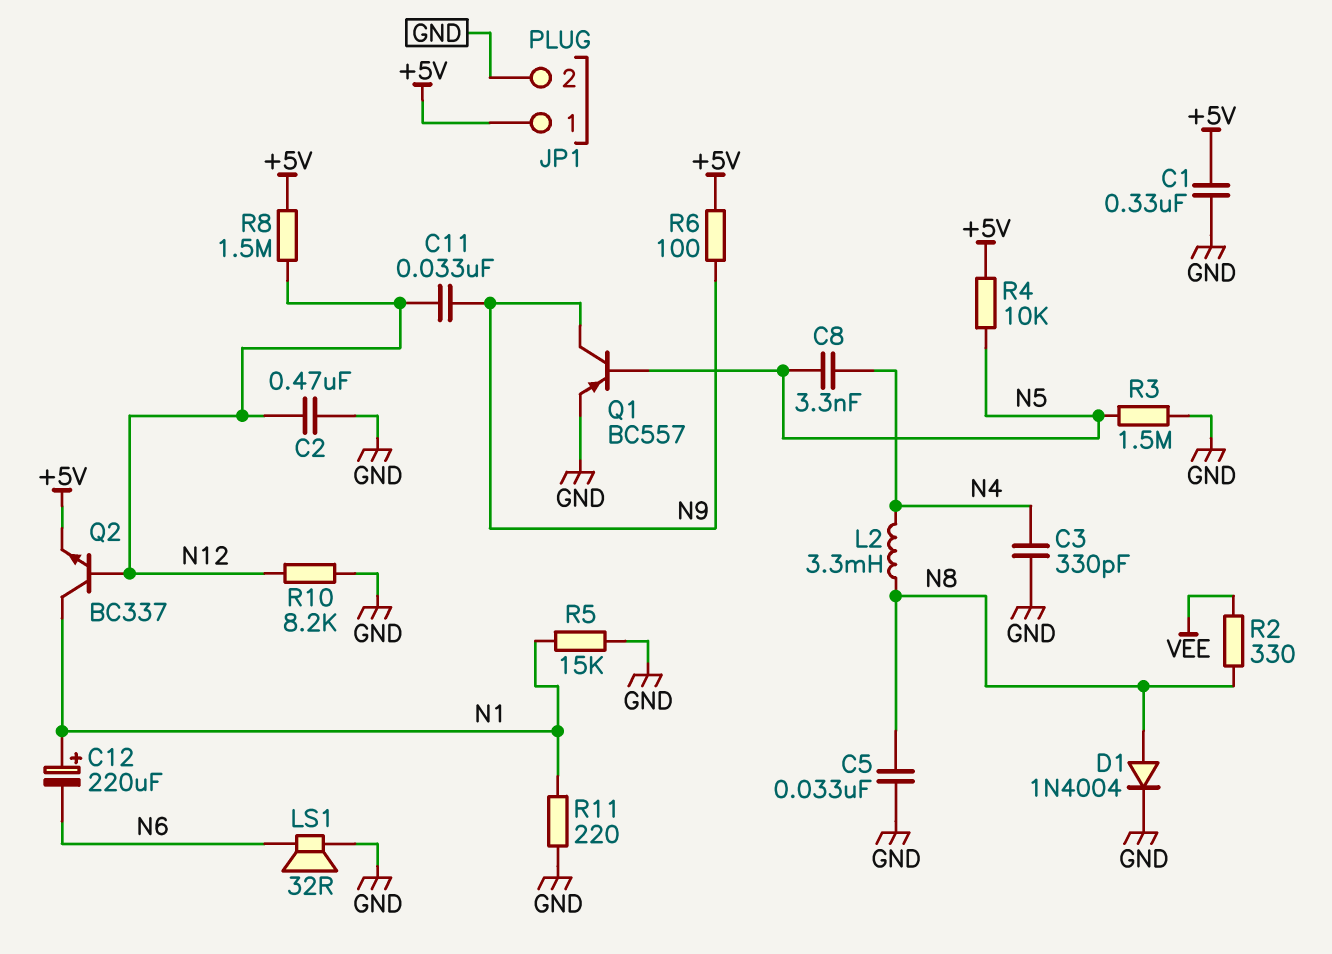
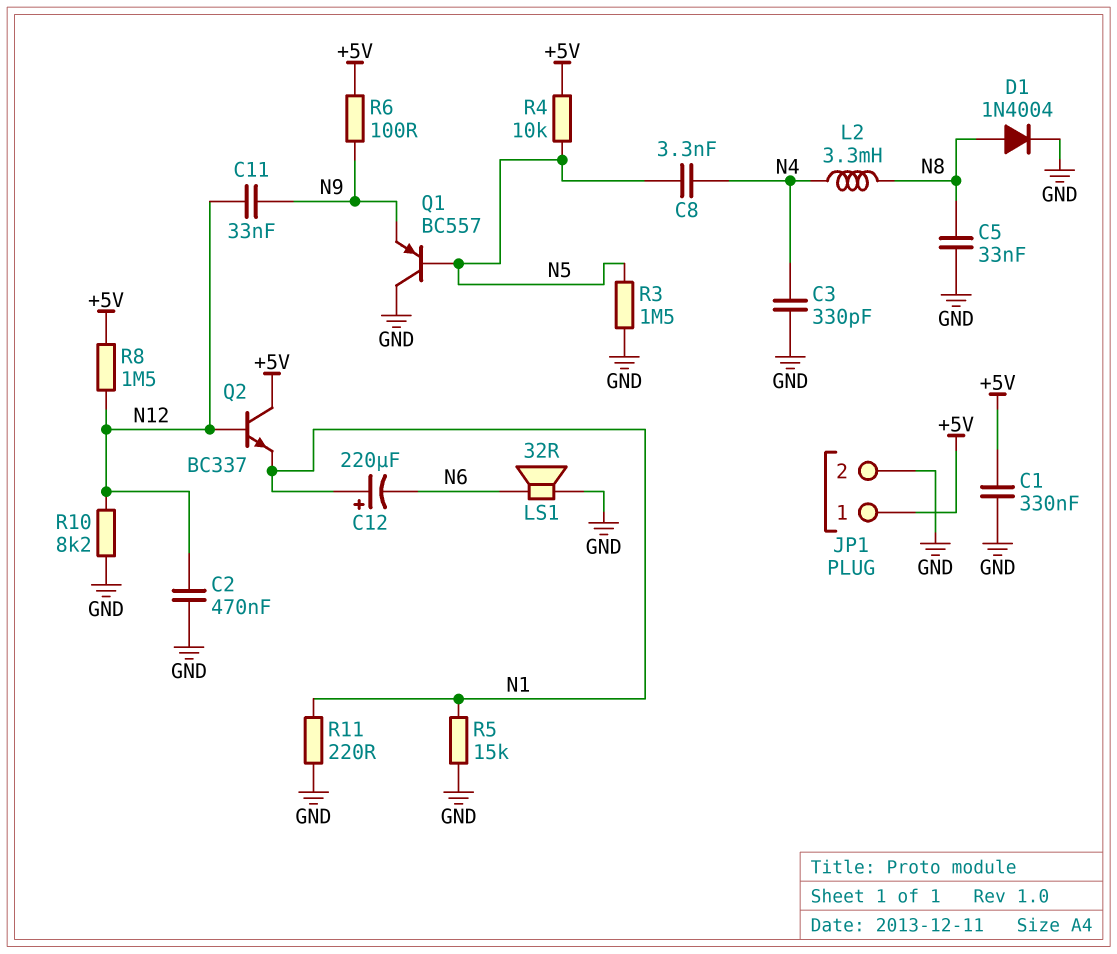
Q1: PNP BC557 (B N5, C N9, E GND) -> PNP BC557 (B N5, C GND, E N9)
Q2: NPN BC337 (B N12, C N1, E +5V) -> NPN BC337 (B N12, C +5V, E N1)
R2: 330 (N8, VEE) -> none

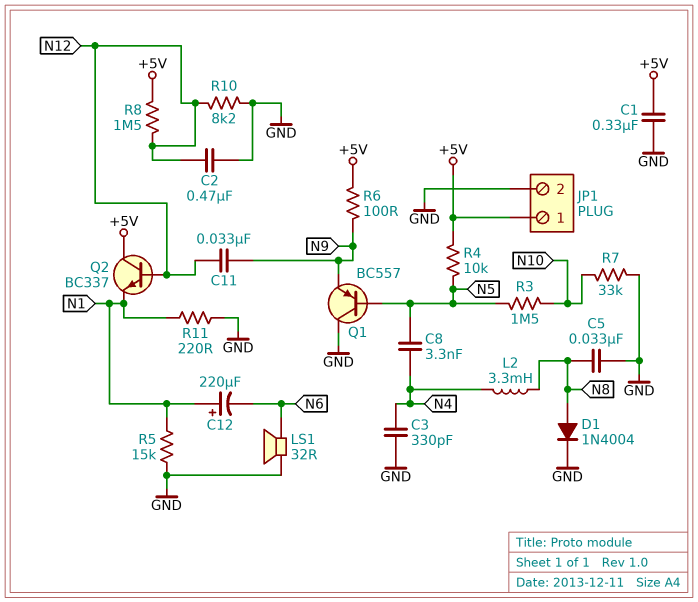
R3: 1.5M (GND, N5) -> 1.5M (N5, N10)
R7: none -> 33k (GND, N10)

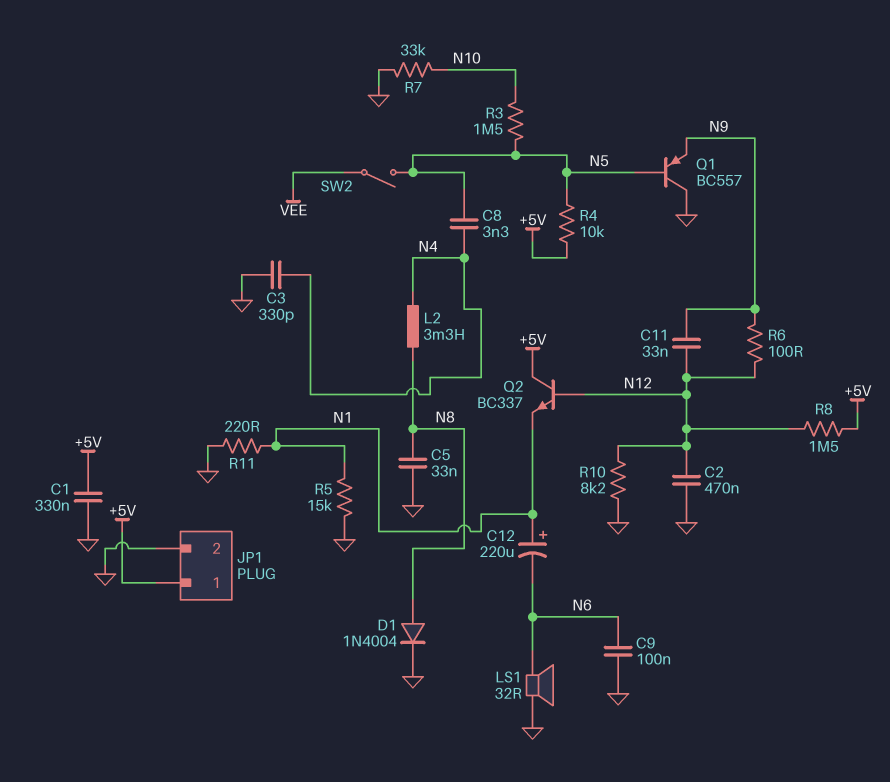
C9: none -> 100nF (GND, N6)
R6: 100 (+5V, N9) -> 100 (N9, N12)
SW2: none -> switch (N5, VEE)

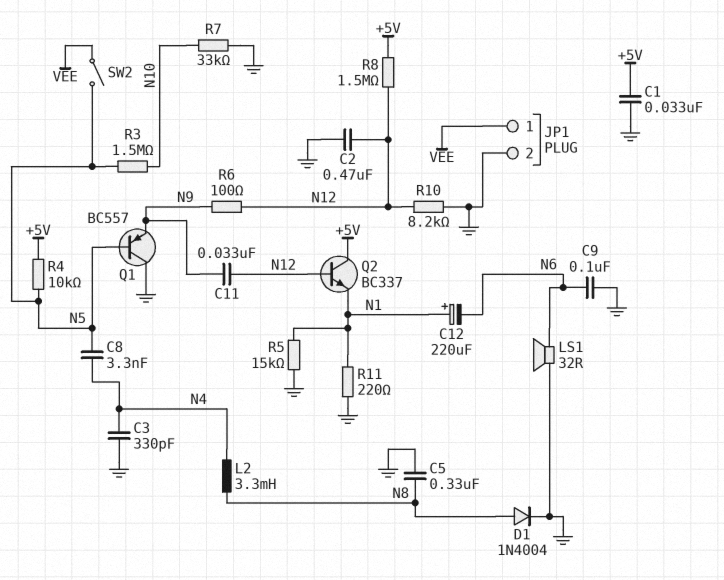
C1: 330nF (+5V, GND) -> 33nF (+5V, GND)
C5: 33nF (GND, N8) -> 330nF (GND, N8)
JP1 pin 1: +5V -> VEE

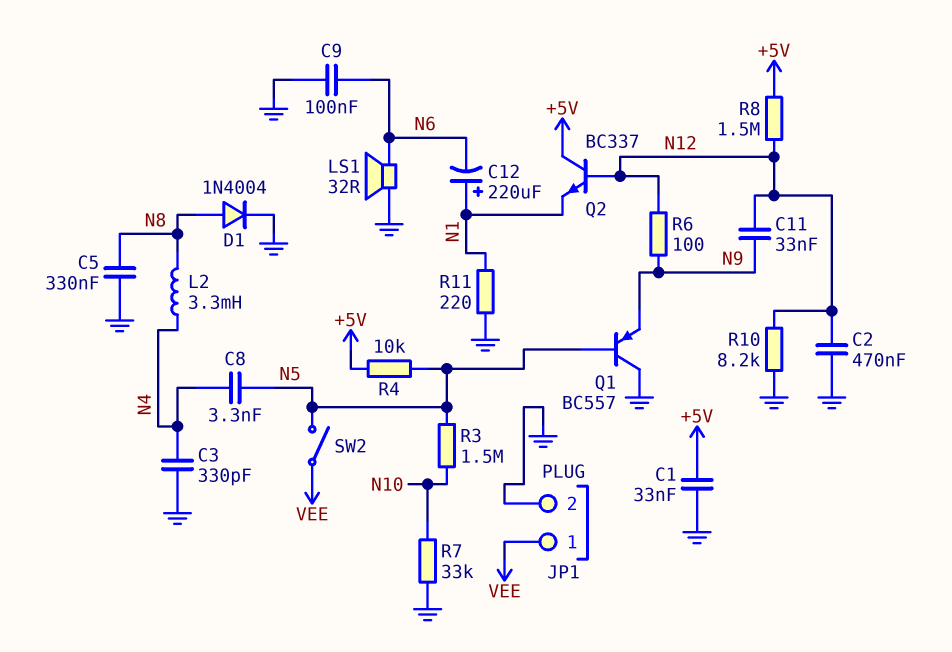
R5: 15k (GND, N1) -> none

